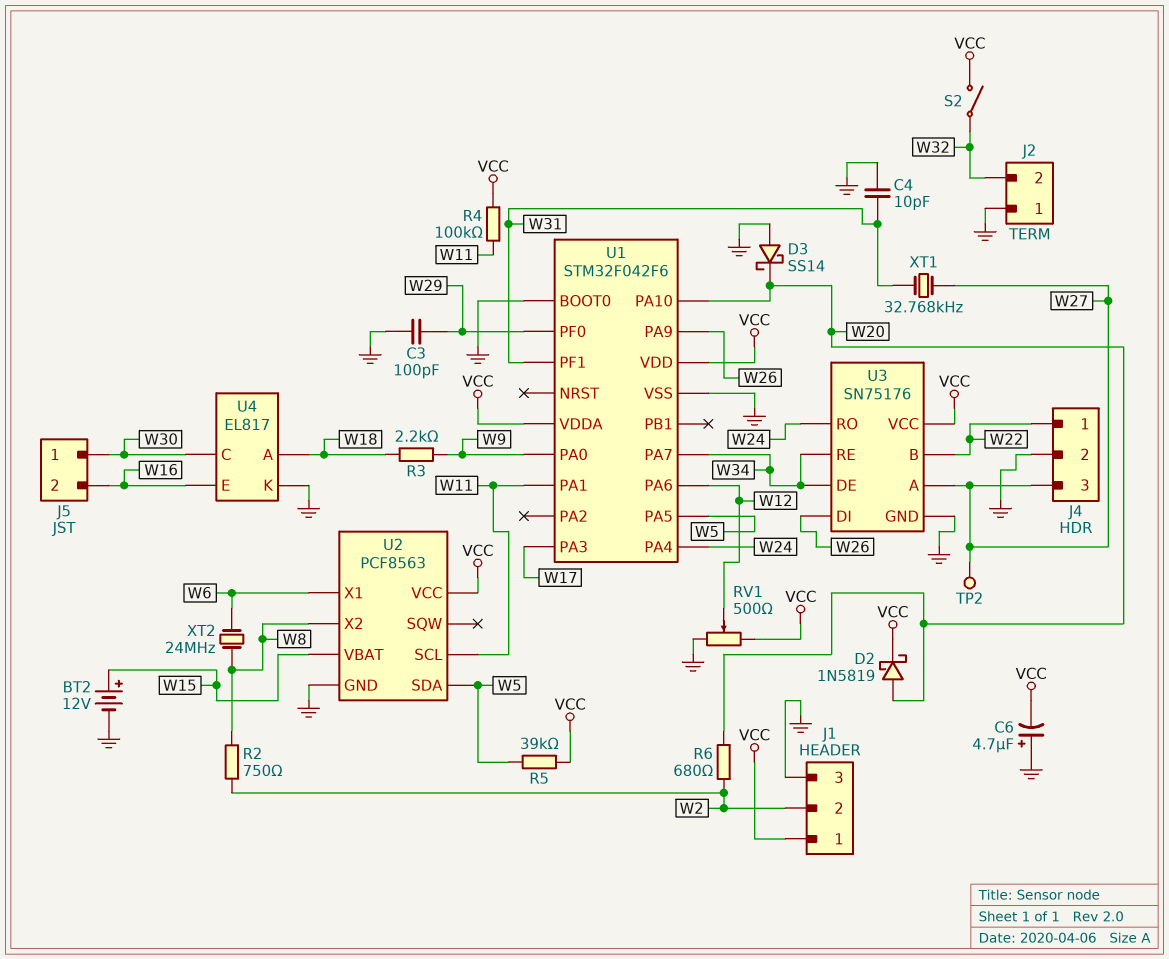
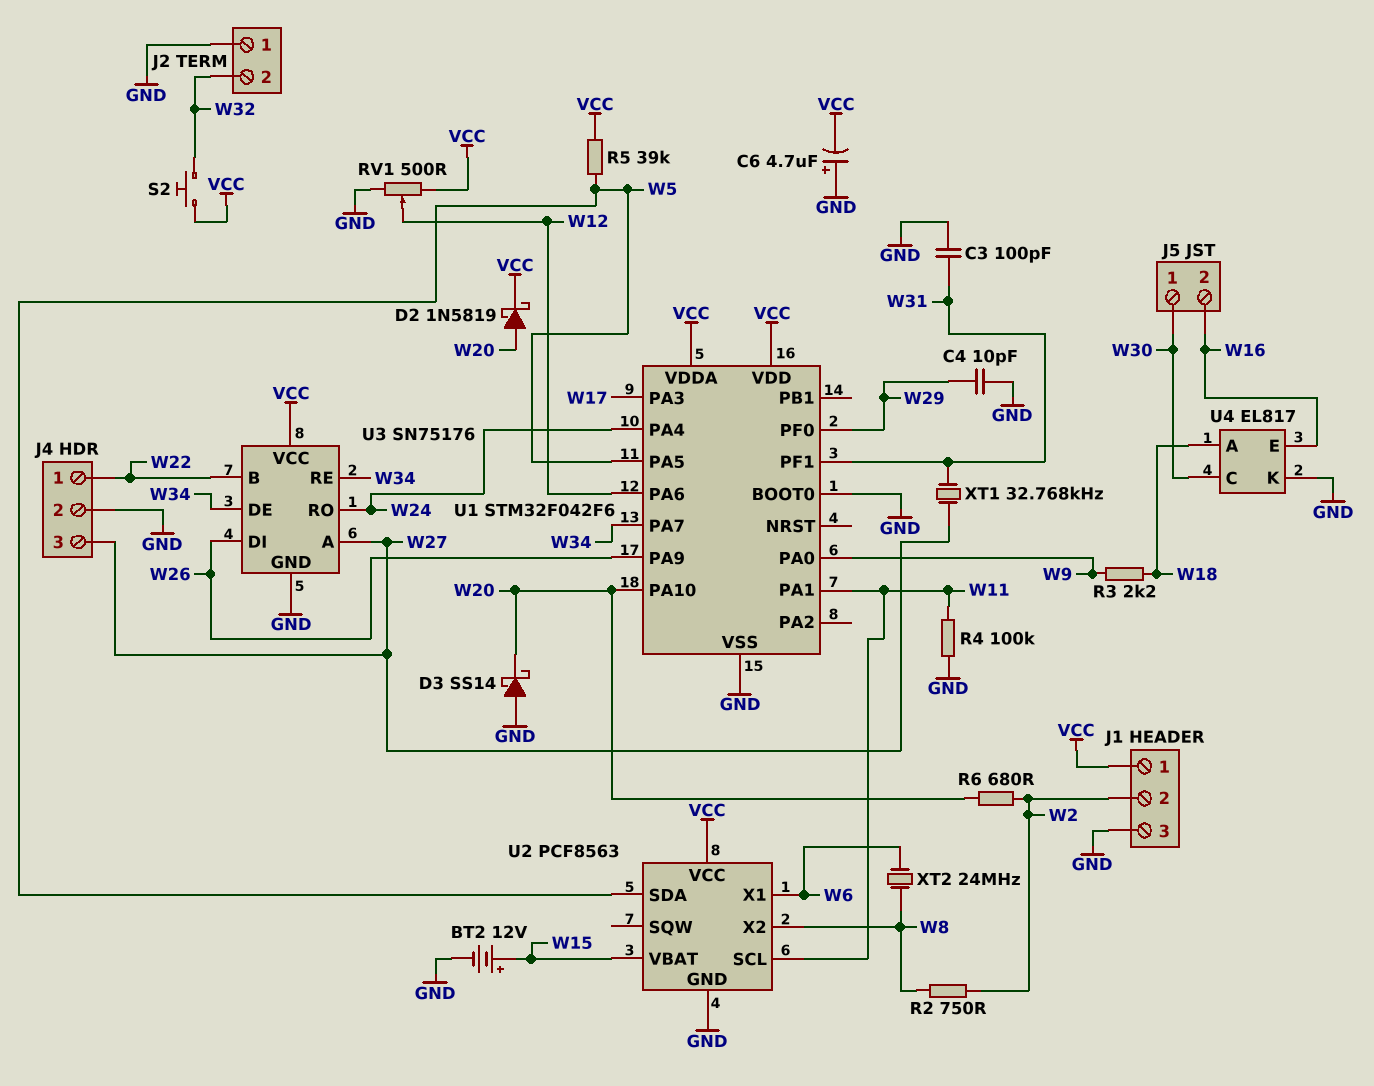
C3: 100pF (GND, W29) -> 100pF (GND, W31)
C4: 10pF (GND, W31) -> 10pF (GND, W29)
R4: 100k (VCC, W11) -> 100k (GND, W11)
S2: switch (VCC, W32) -> button (VCC, W32)
TP2: test point (W27) -> none

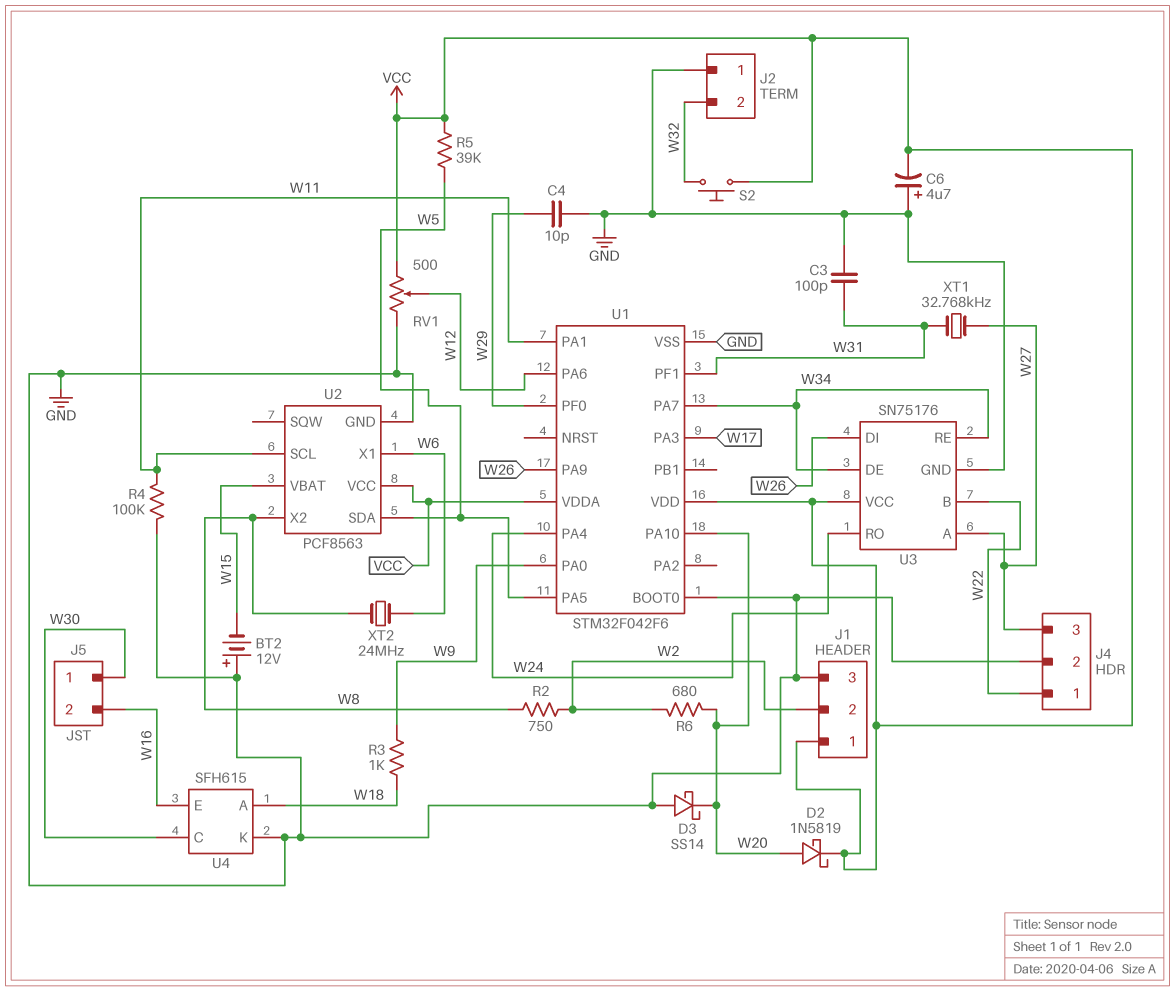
BT2: 12V (plus W15, minus GND) -> 12V (plus GND, minus W15)
R3: 2.2k (W9, W18) -> 1k (W9, W18)
U4: EL817 -> SFH615

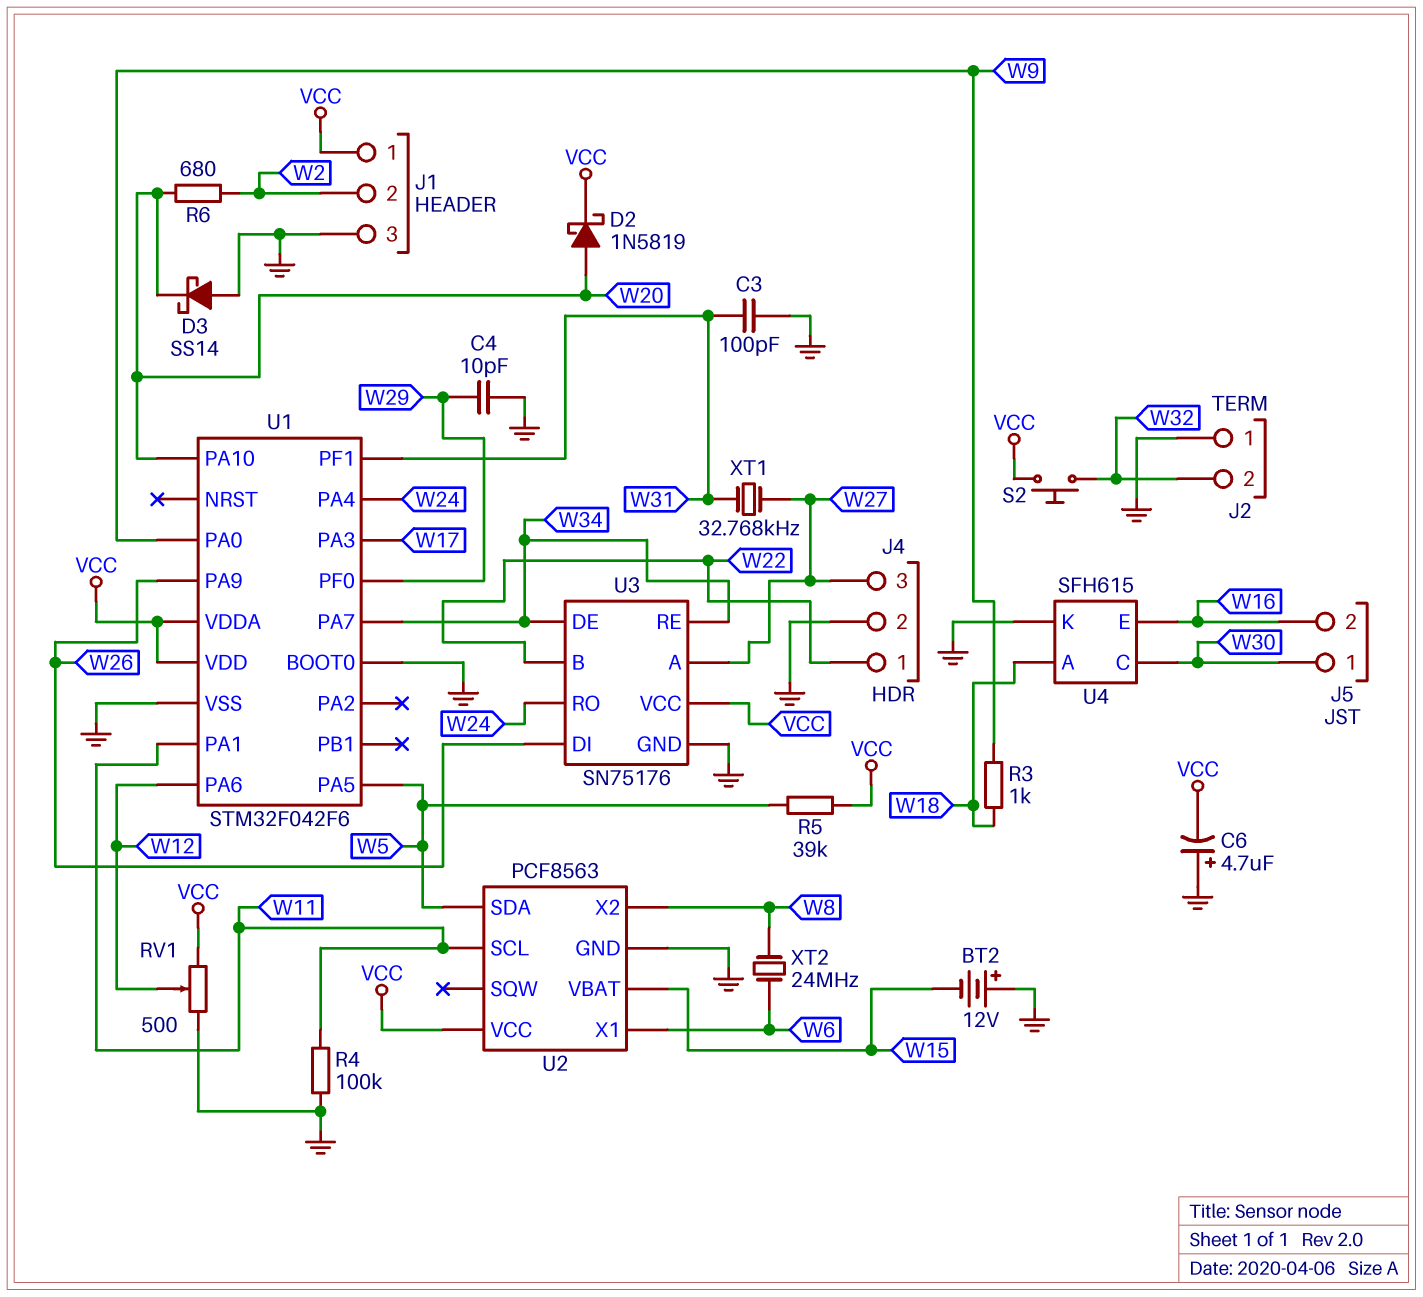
R2: 750 (W2, W8) -> none

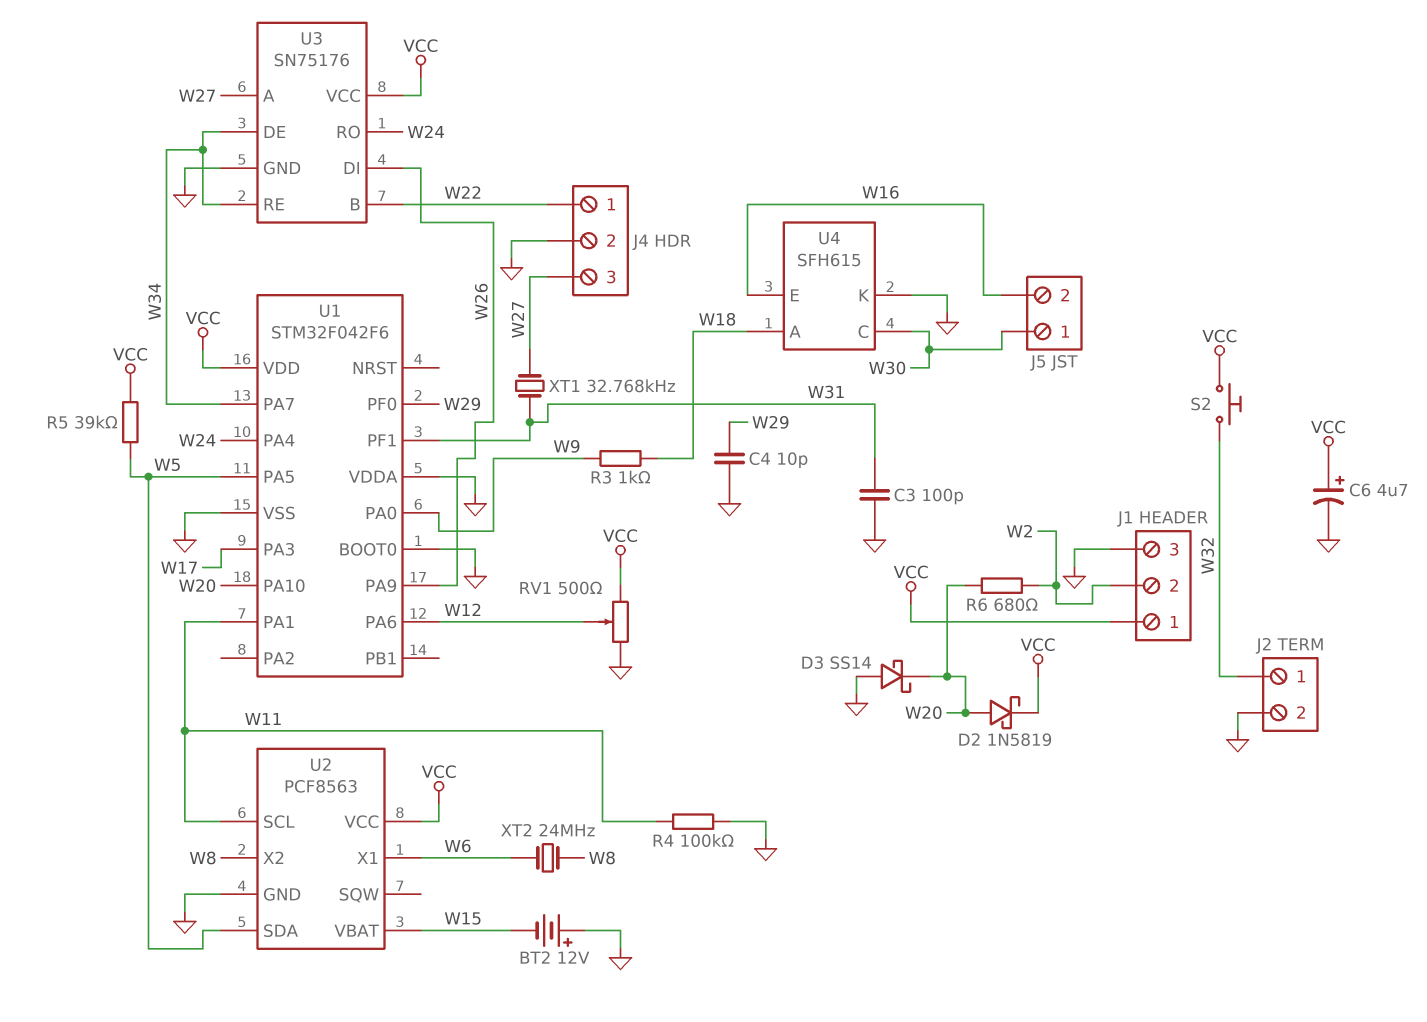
C6: 4.7uF (plus GND, minus VCC) -> 4.7uF (plus VCC, minus GND)
J2 pin 1: GND -> W32
J2 pin 2: W32 -> GND
U1 pin VDDA: VCC -> GND

